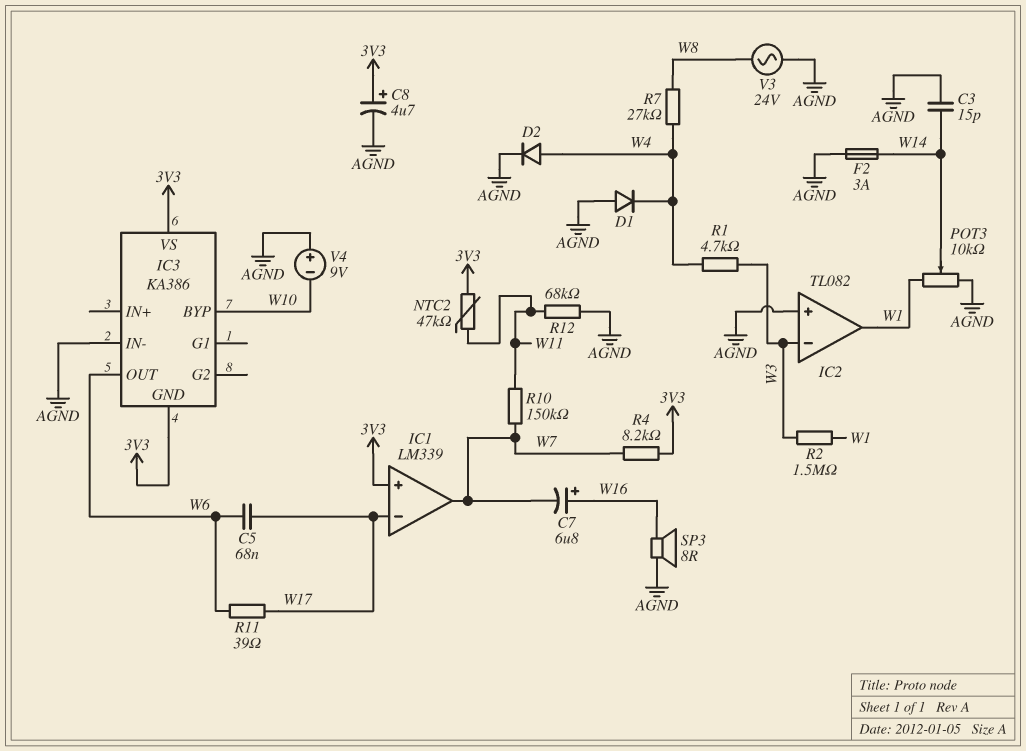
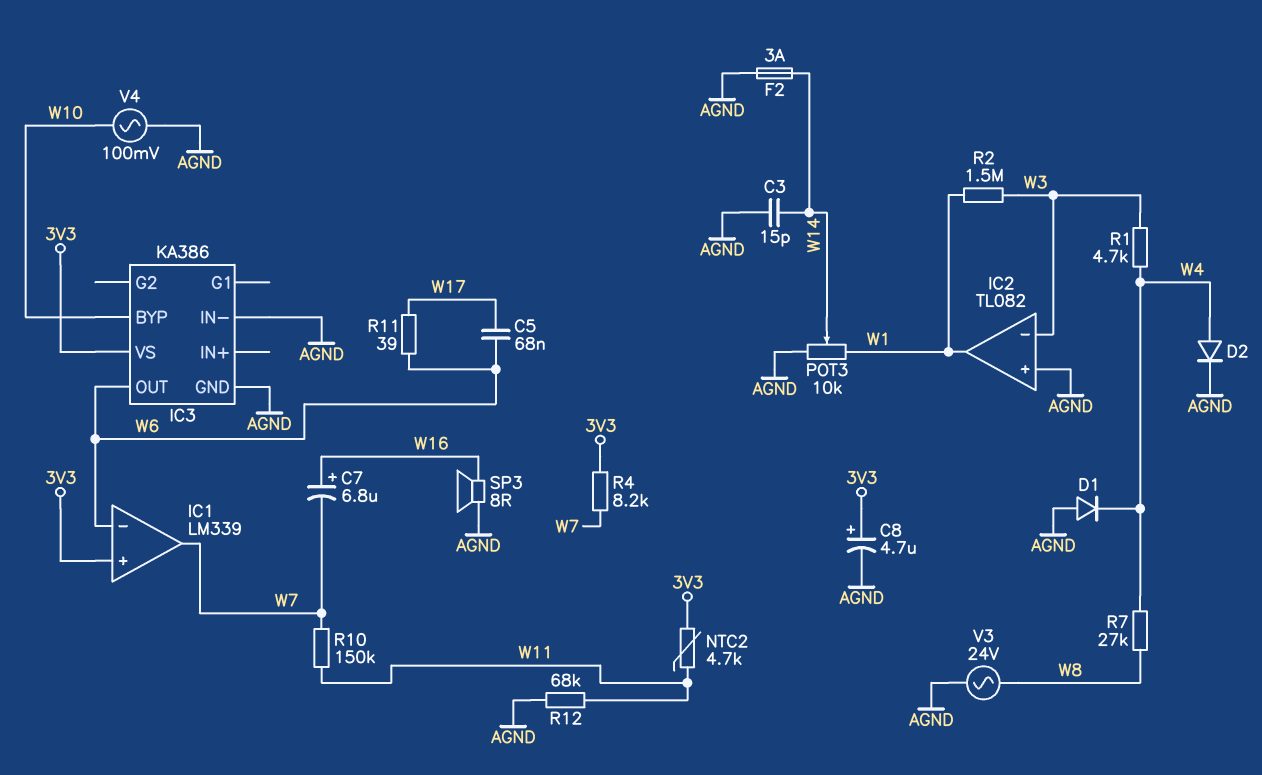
IC1 pin in-: W17 -> W6
IC3 pin GND: 3V3 -> AGND
NTC2: 47k (3V3, W11) -> 4.7k (3V3, W11)
V4: 9V (plus AGND, minus W10) -> AC 100mV (AGND, W10)

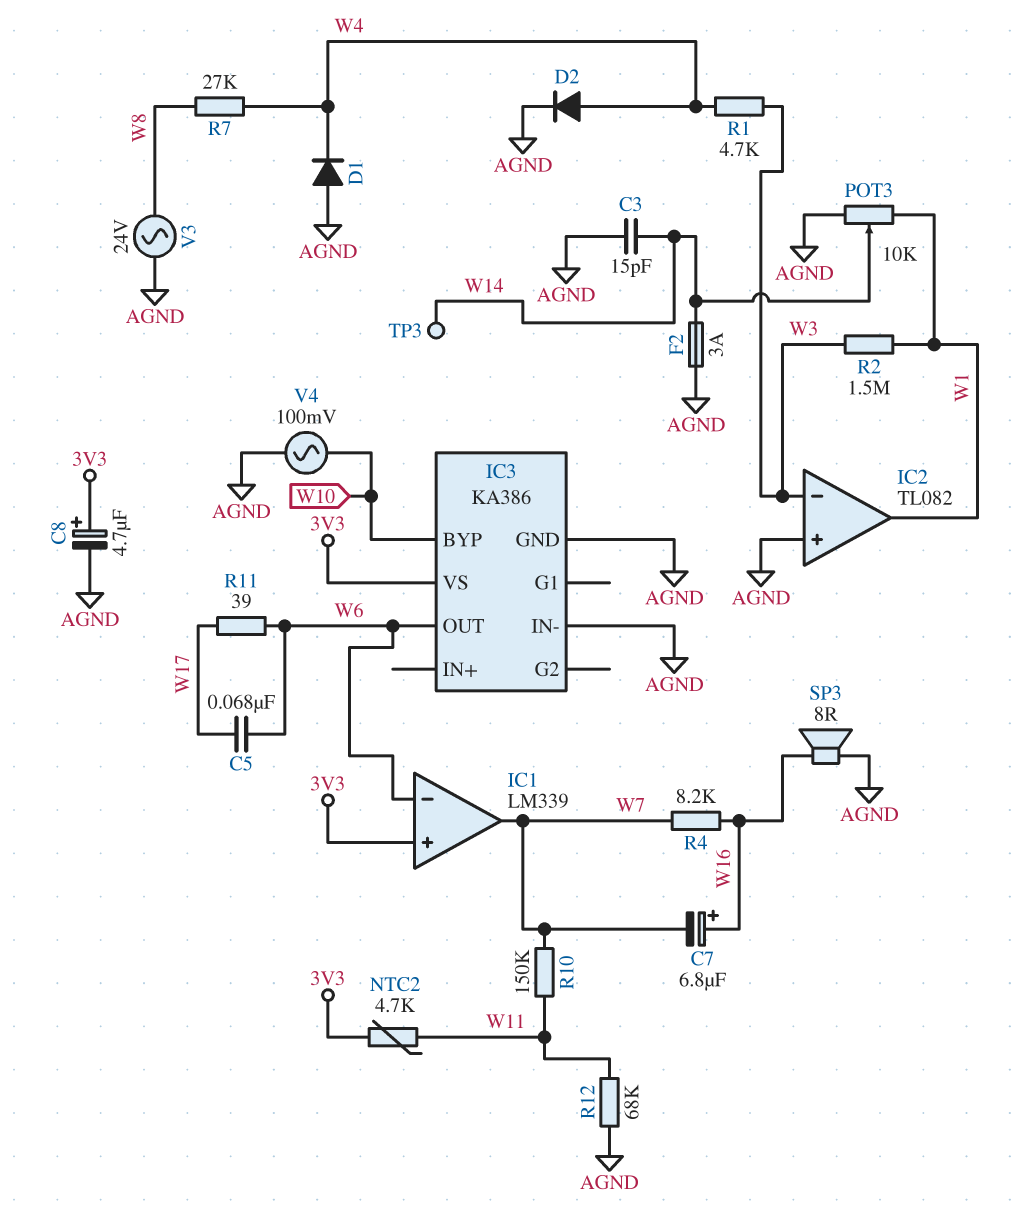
R4: 8.2k (3V3, W7) -> 8.2k (W7, W16)
TP3: none -> test point (W14)

